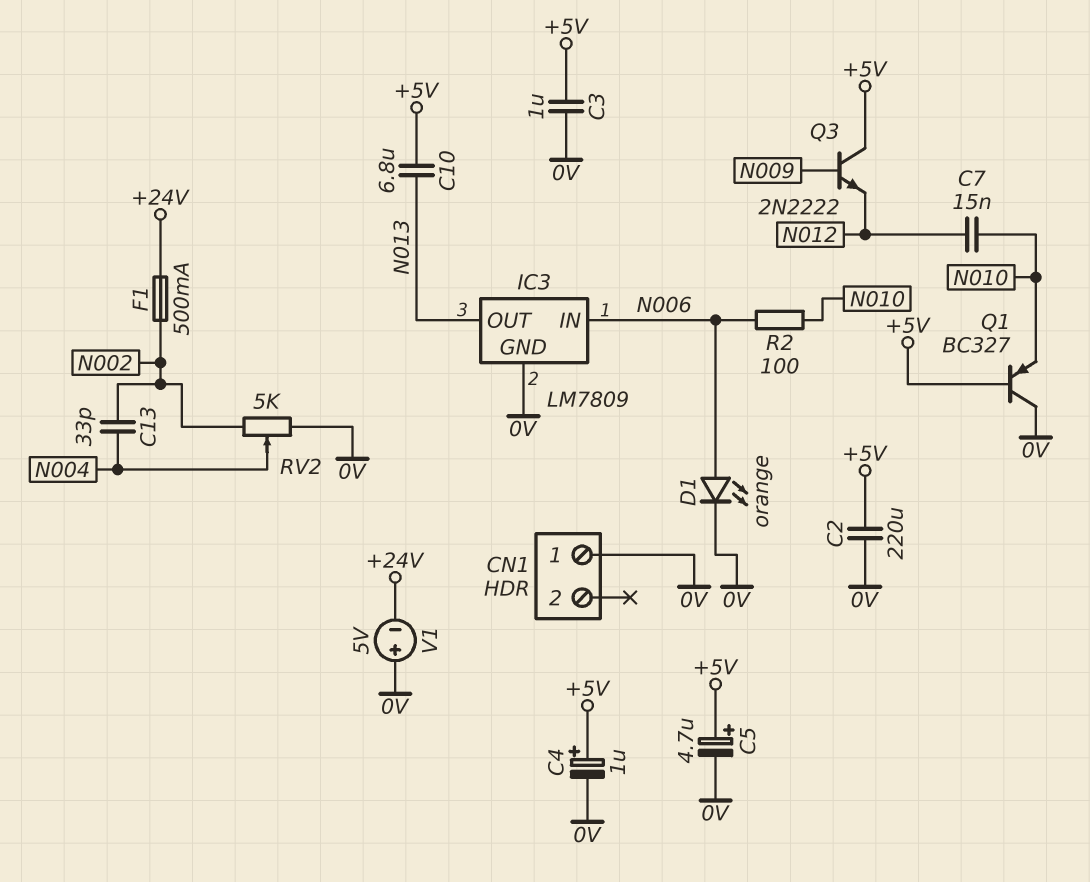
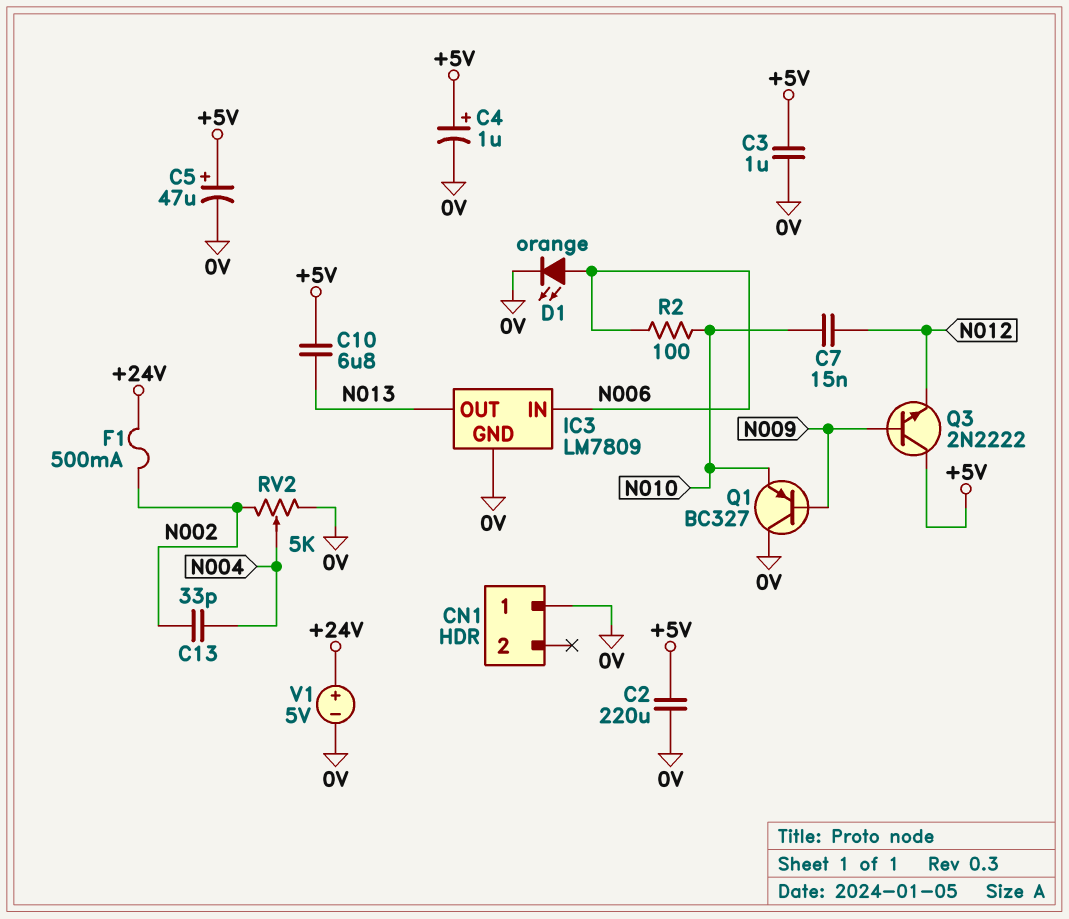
C5: 4.7uF (plus +5V, minus 0V) -> 47uF (plus +5V, minus 0V)
Q1: PNP BC327 (B +5V, C 0V, E N010) -> PNP BC327 (B N009, C 0V, E N010)
V1: 5V (plus 0V, minus +24V) -> 5V (plus +24V, minus 0V)

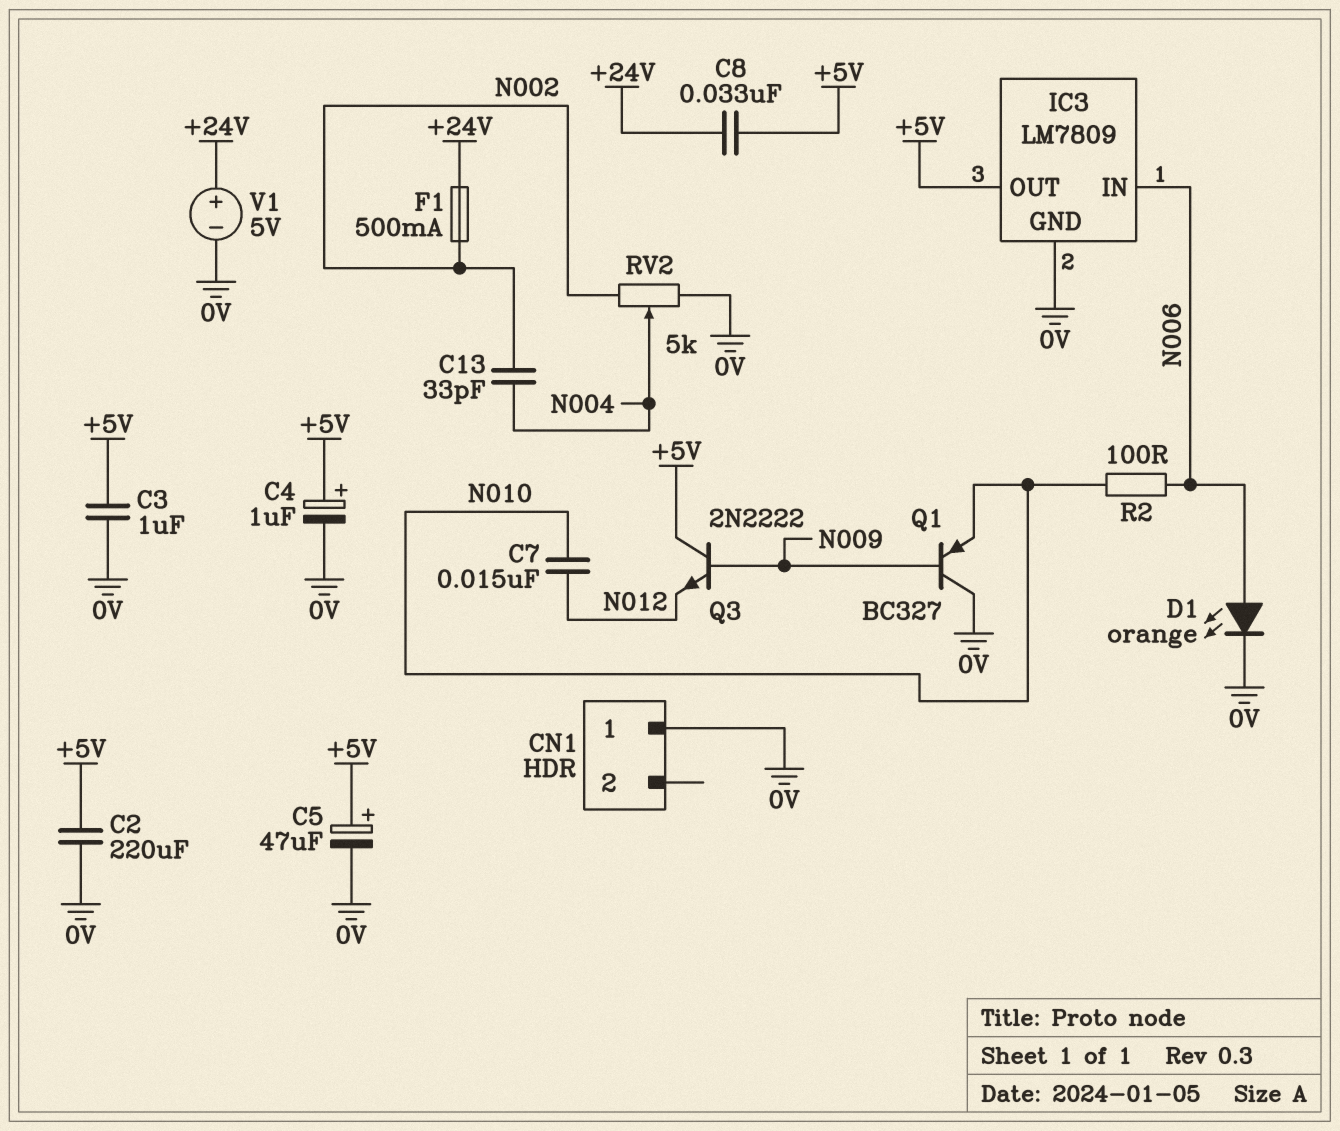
C8: none -> 33nF (+5V, +24V)
C10: 6.8uF (+5V, N013) -> none
IC3 pin OUT: N013 -> +5V

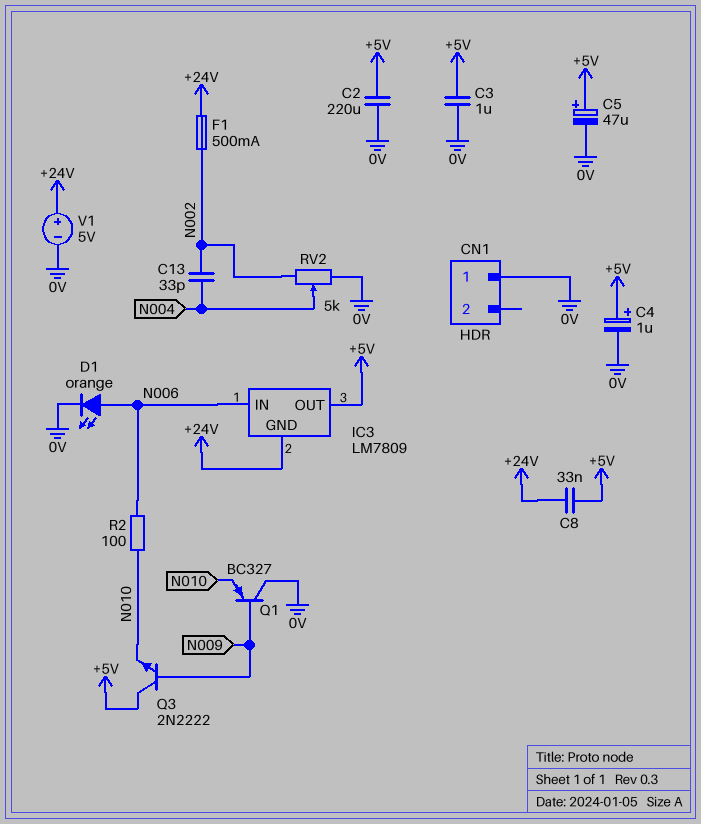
C7: 15nF (N010, N012) -> none
IC3 pin GND: 0V -> +24V
Q3: NPN 2N2222 (B N009, C +5V, E N012) -> NPN 2N2222 (B N009, C +5V, E N010)

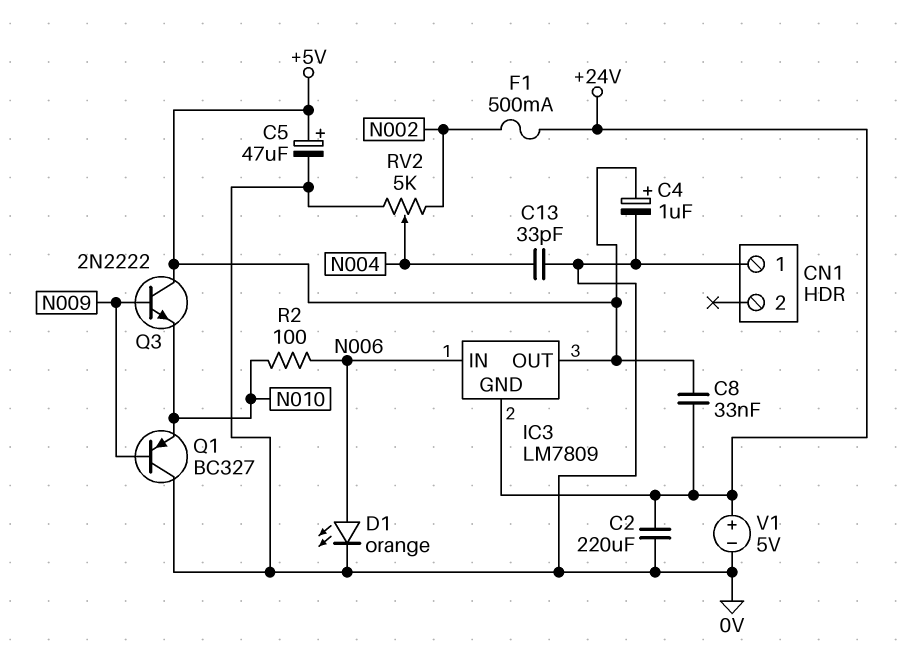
C2: 220uF (+5V, 0V) -> 220uF (+24V, 0V)
C3: 1uF (+5V, 0V) -> none
C13: 33pF (N002, N004) -> 33pF (0V, N004)

